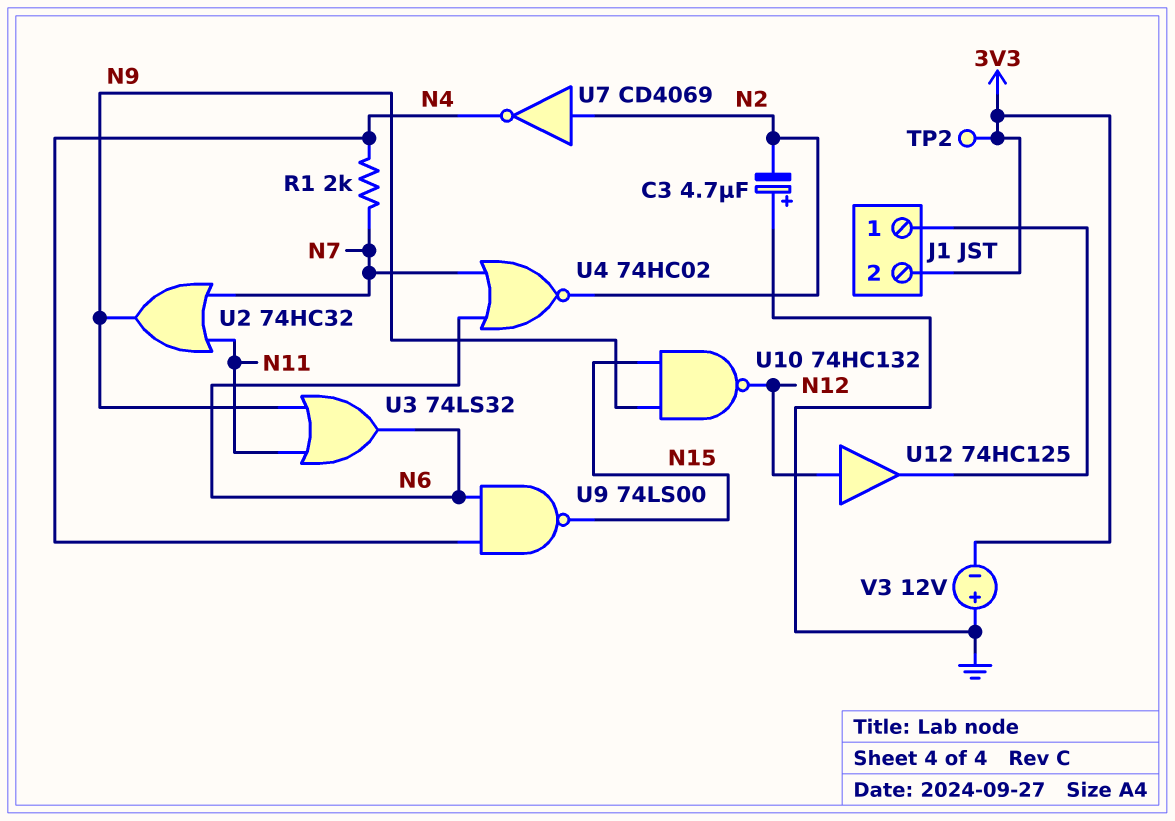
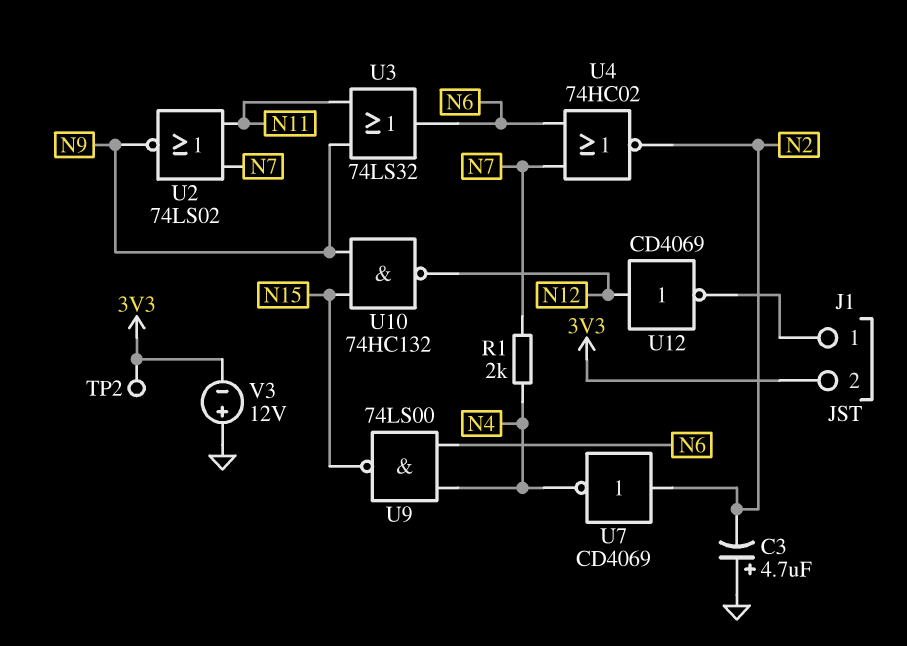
U2: OR 74HC32 (in N7, in N11, out N9) -> NOR 74LS02 (in N7, in N11, out N9)
U12: buffer 74HC125 (in N12, out J1/1) -> NOT CD4069 (in N12, out J1/1)

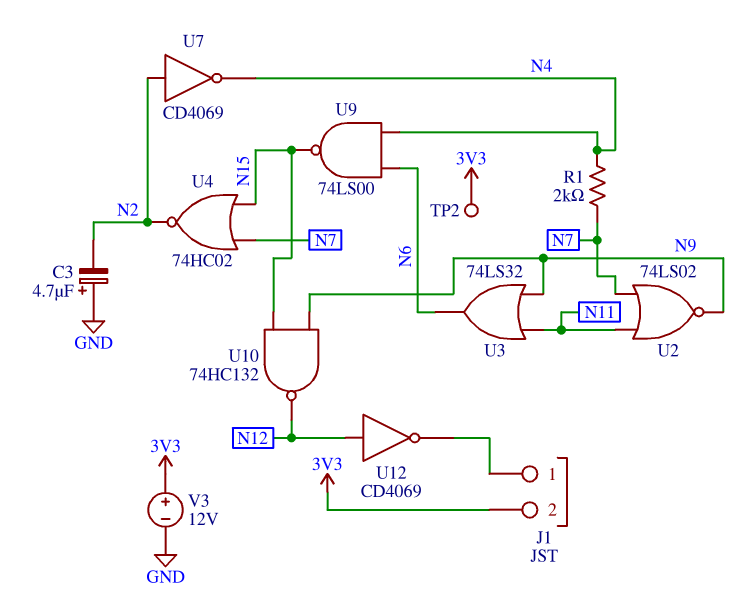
U4: NOR 74HC02 (in N6, in N7, out N2) -> NOR 74HC02 (in N7, in N15, out N2)
V3: 12V (plus GND, minus 3V3) -> 12V (plus 3V3, minus GND)

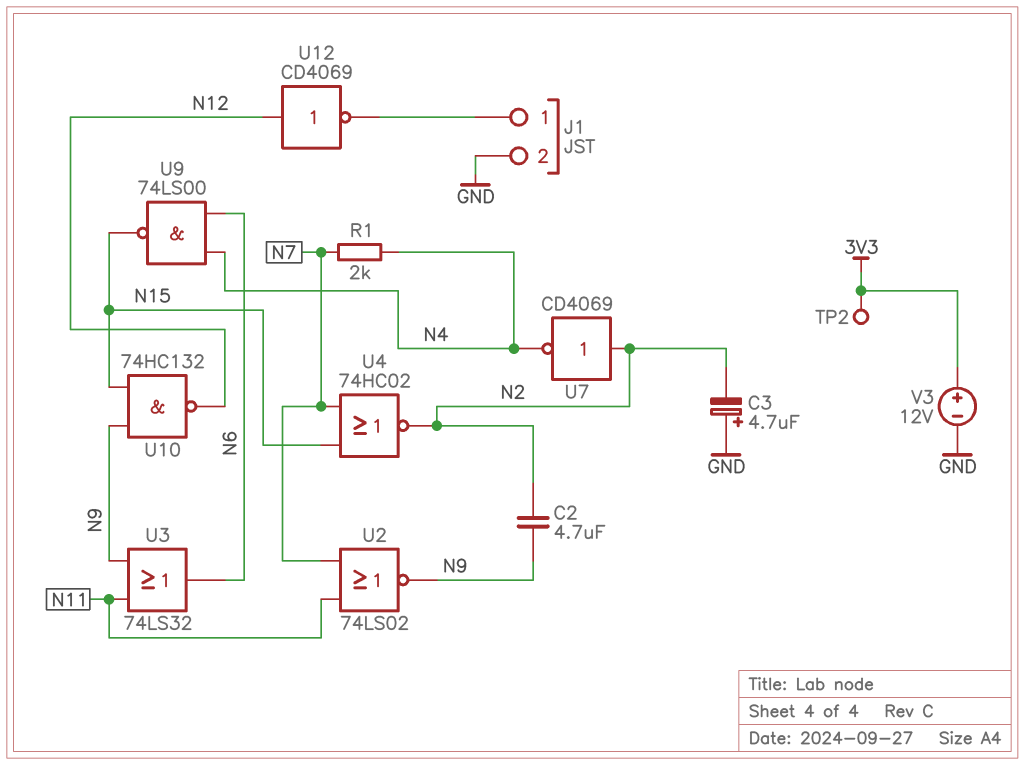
C2: none -> 4.7uF (N2, N9)
J1 pin 2: 3V3 -> GND

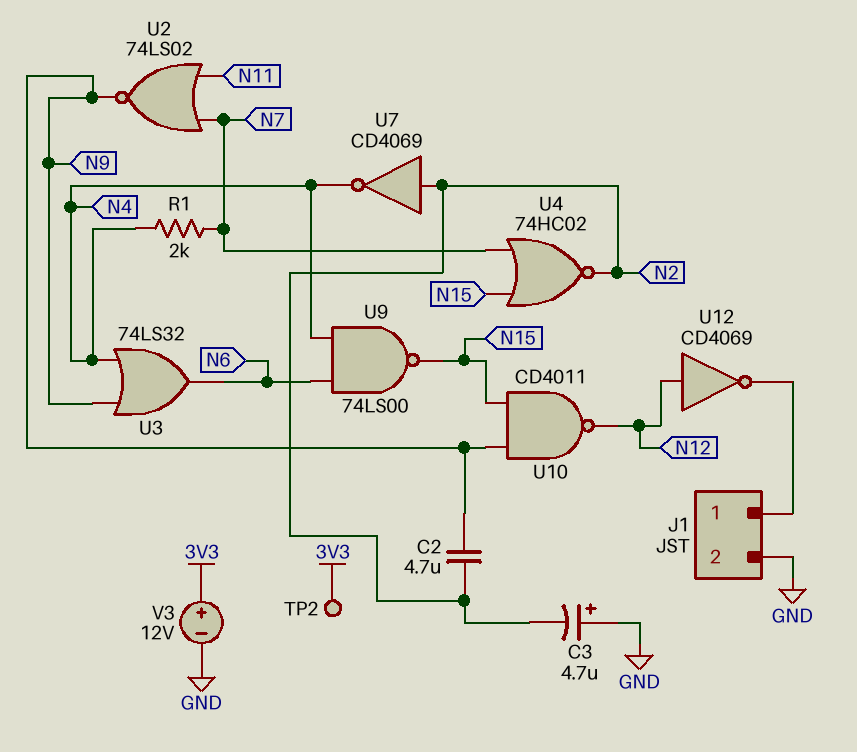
U3: OR 74LS32 (in N9, in N11, out N6) -> OR 74LS32 (in N4, in N9, out N6)
U10: NAND 74HC132 (in N9, in N15, out N12) -> NAND CD4011 (in N9, in N15, out N12)

